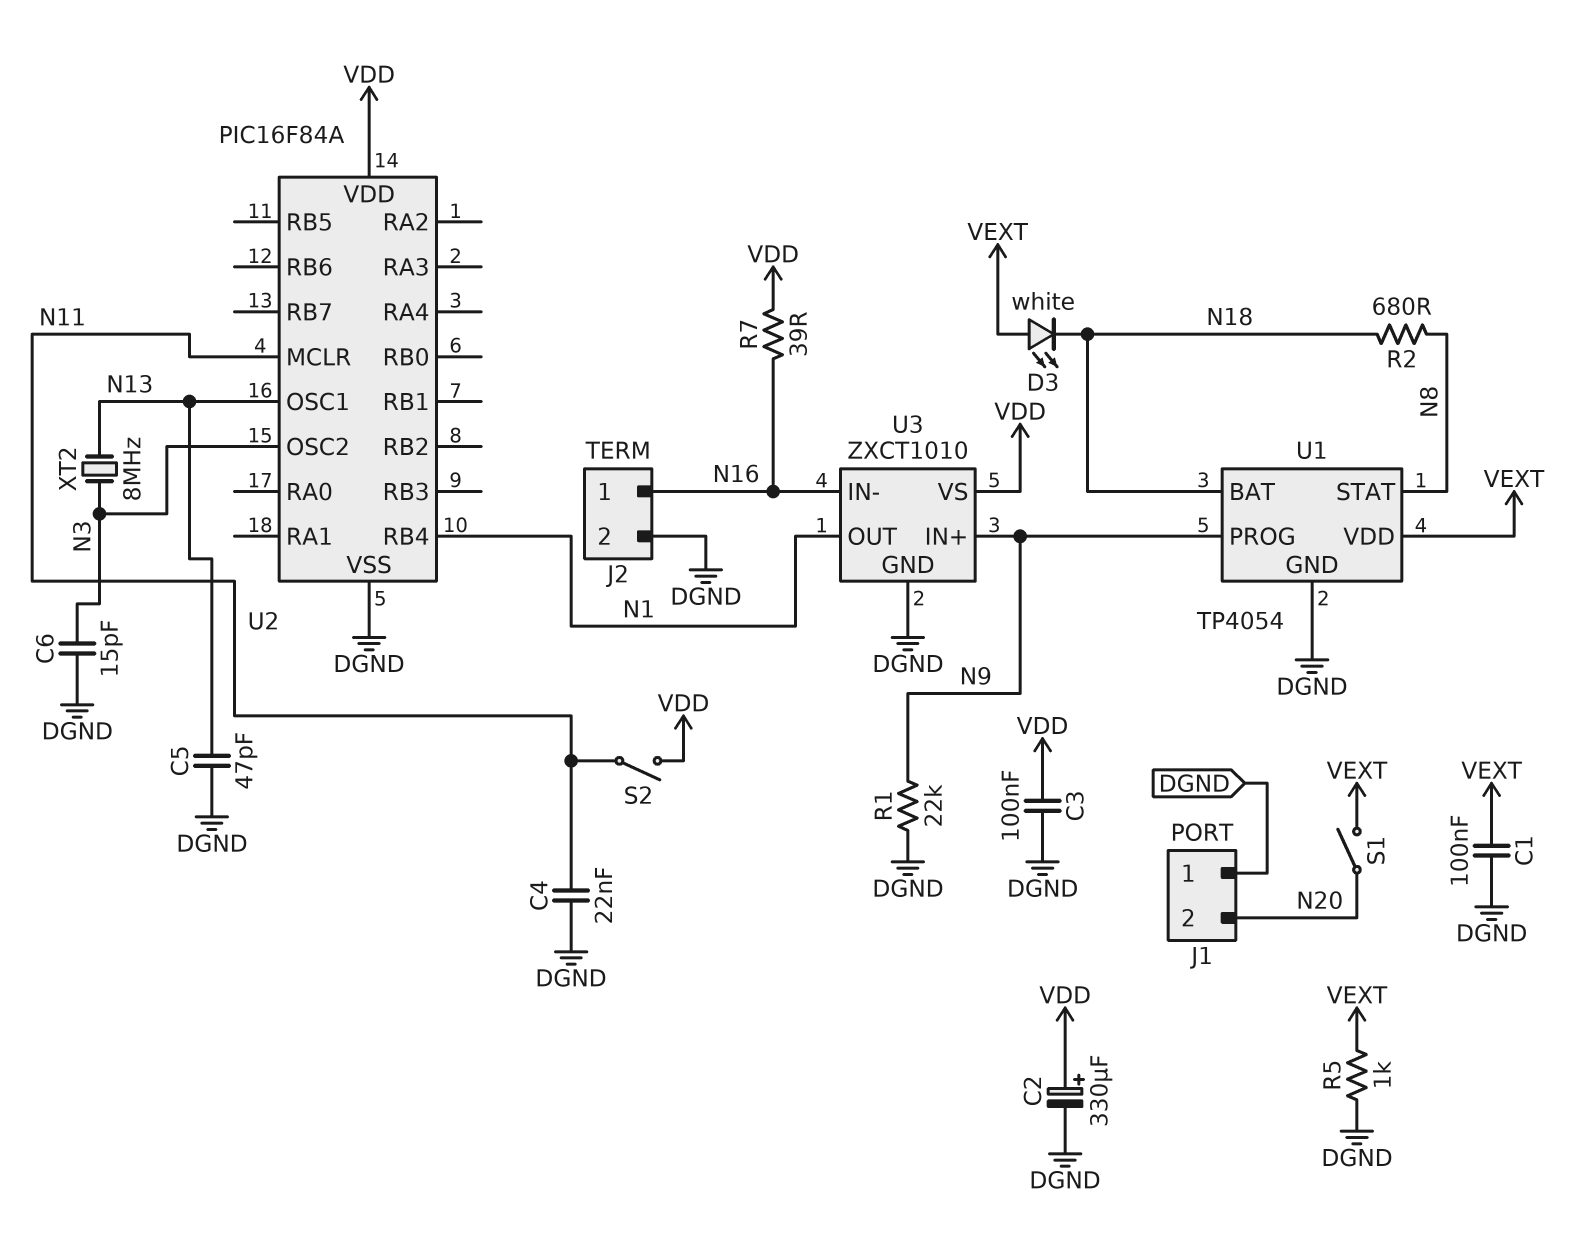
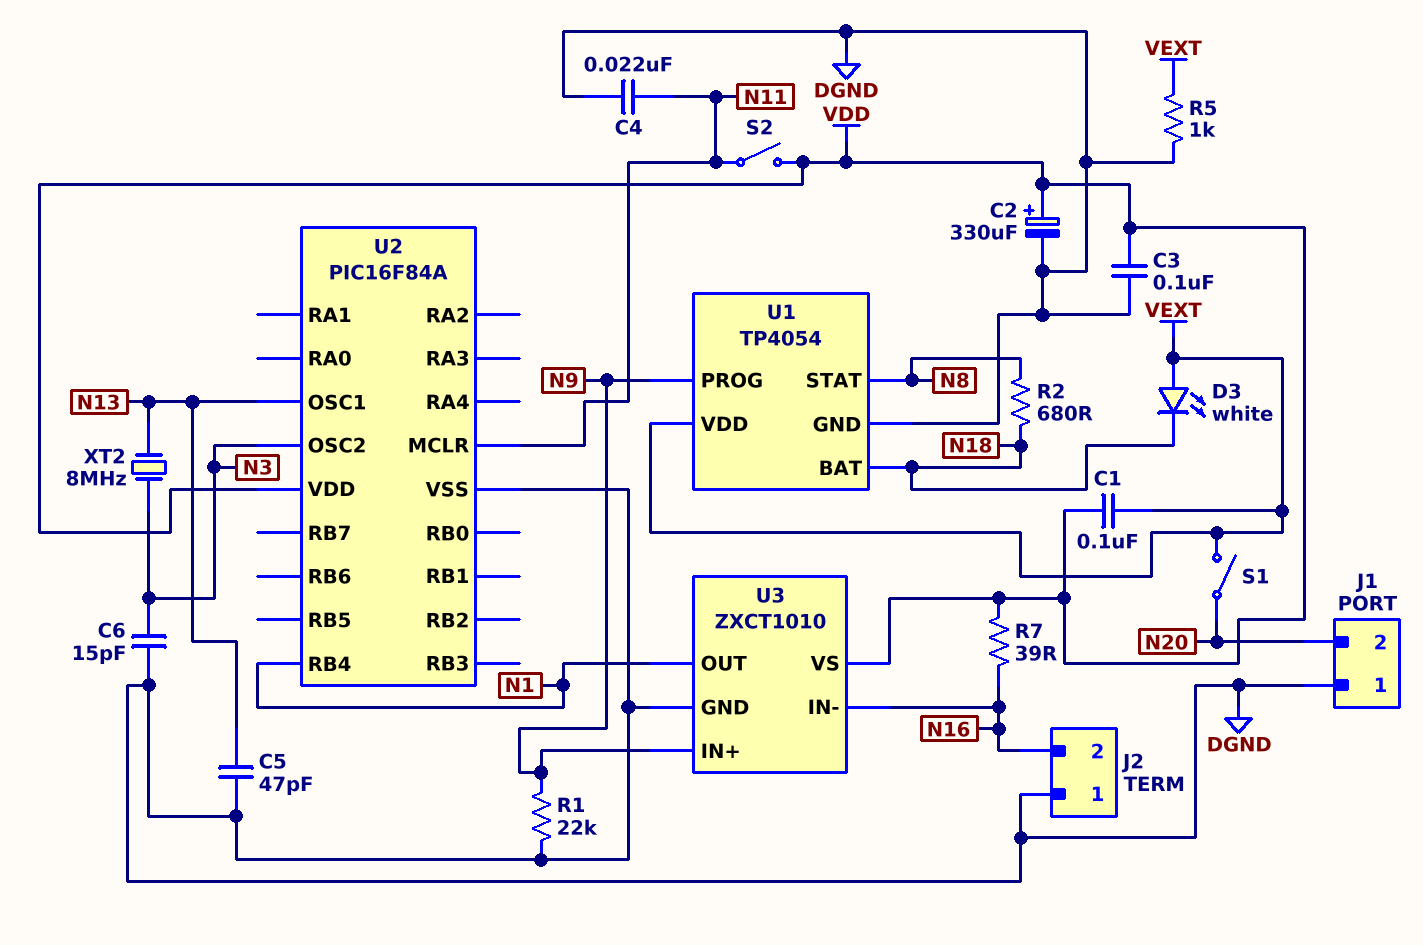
C1: 100nF (DGND, VEXT) -> 100nF (VDD, VEXT)
J2 pin 1: N16 -> DGND
J2 pin 2: DGND -> N16

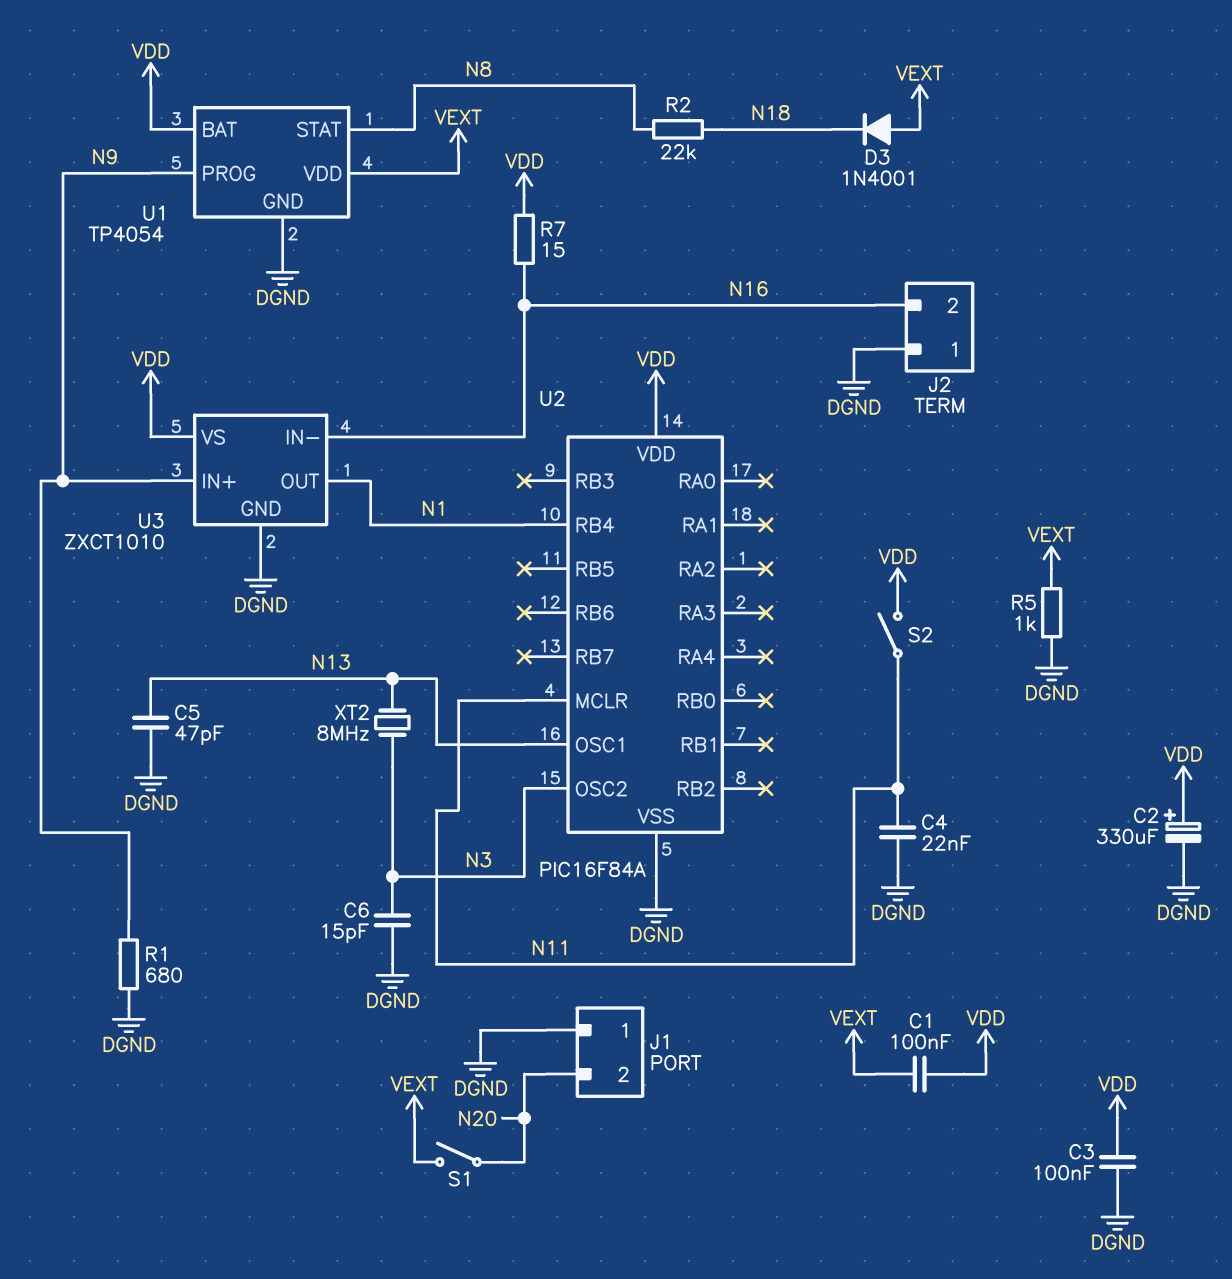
D3: LED white (A VEXT, K N18) -> diode 1N4001 (A VEXT, K N18)
R1: 22k (DGND, N9) -> 680 (DGND, N9)
R2: 680 (N8, N18) -> 22k (N8, N18)
R7: 39 (N16, VDD) -> 15 (N16, VDD)
U1 pin BAT: N18 -> VDD

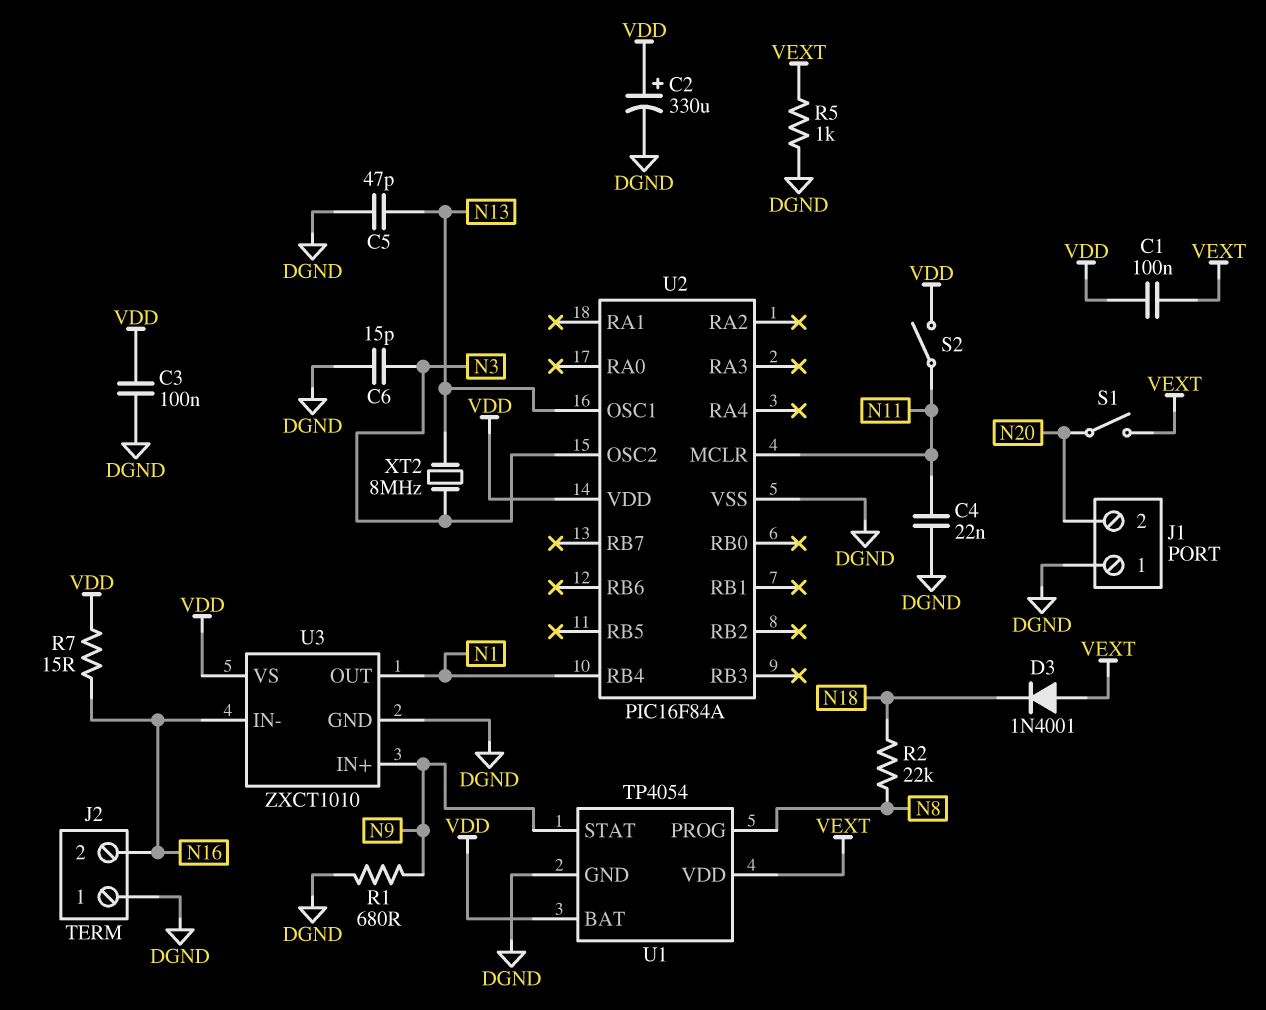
U1 pin PROG: N9 -> N8
U1 pin STAT: N8 -> N9

